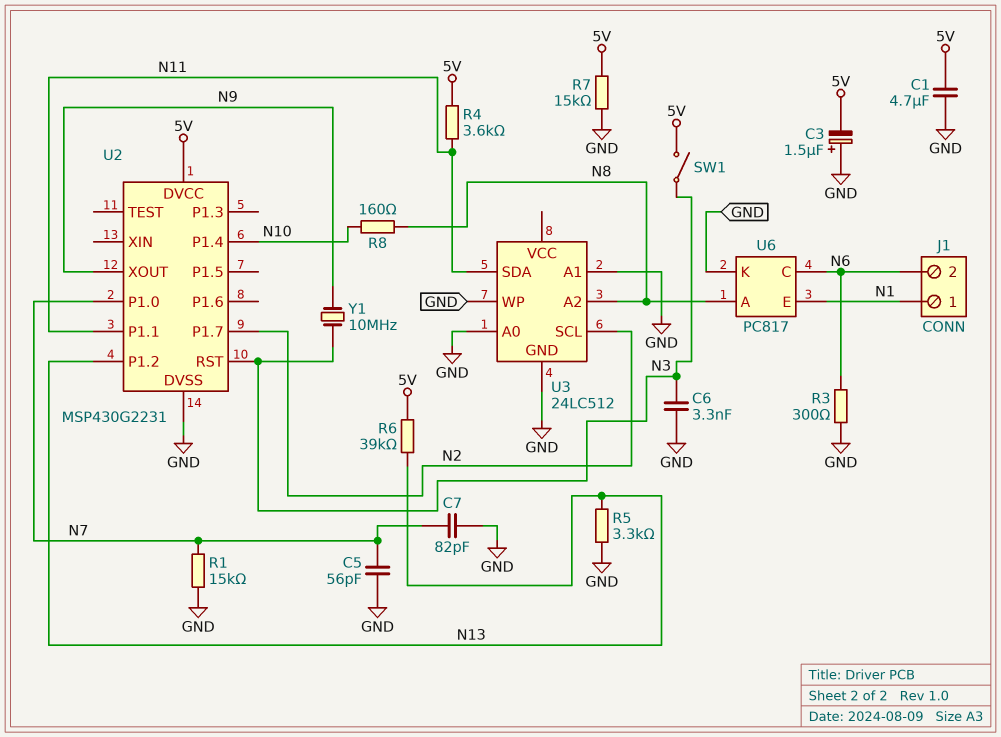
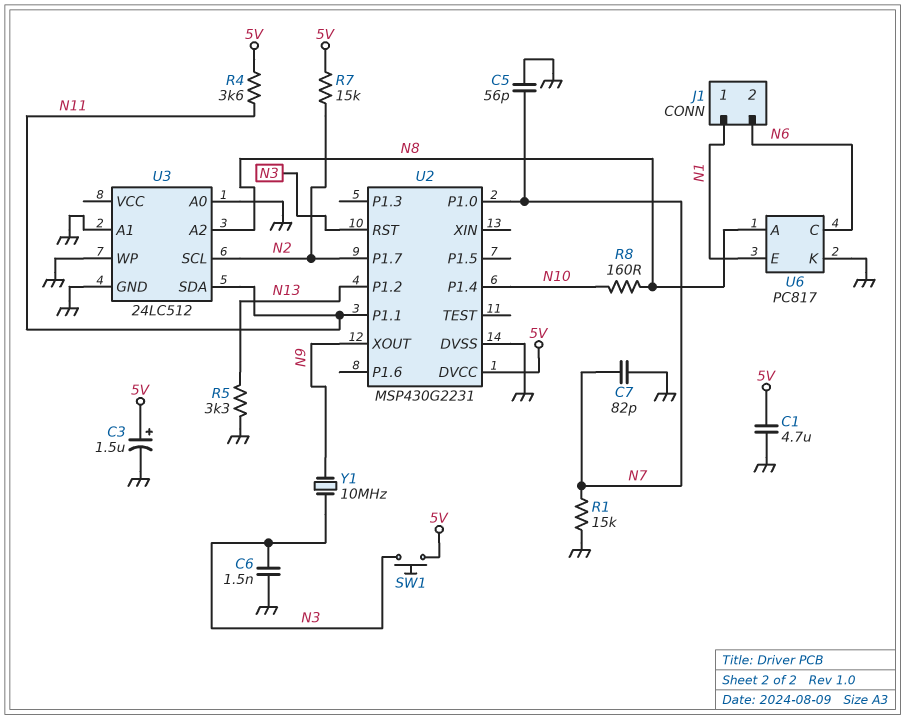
C3: 1.5uF (plus GND, minus 5V) -> 1.5uF (plus 5V, minus GND)
C6: 3.3nF (GND, N3) -> 1.5nF (GND, N3)
R3: 300 (GND, N6) -> none
R6: 39k (5V, N13) -> none
R7: 15k (5V, GND) -> 15k (5V, N2)
SW1: switch (5V, N3) -> button (5V, N3)

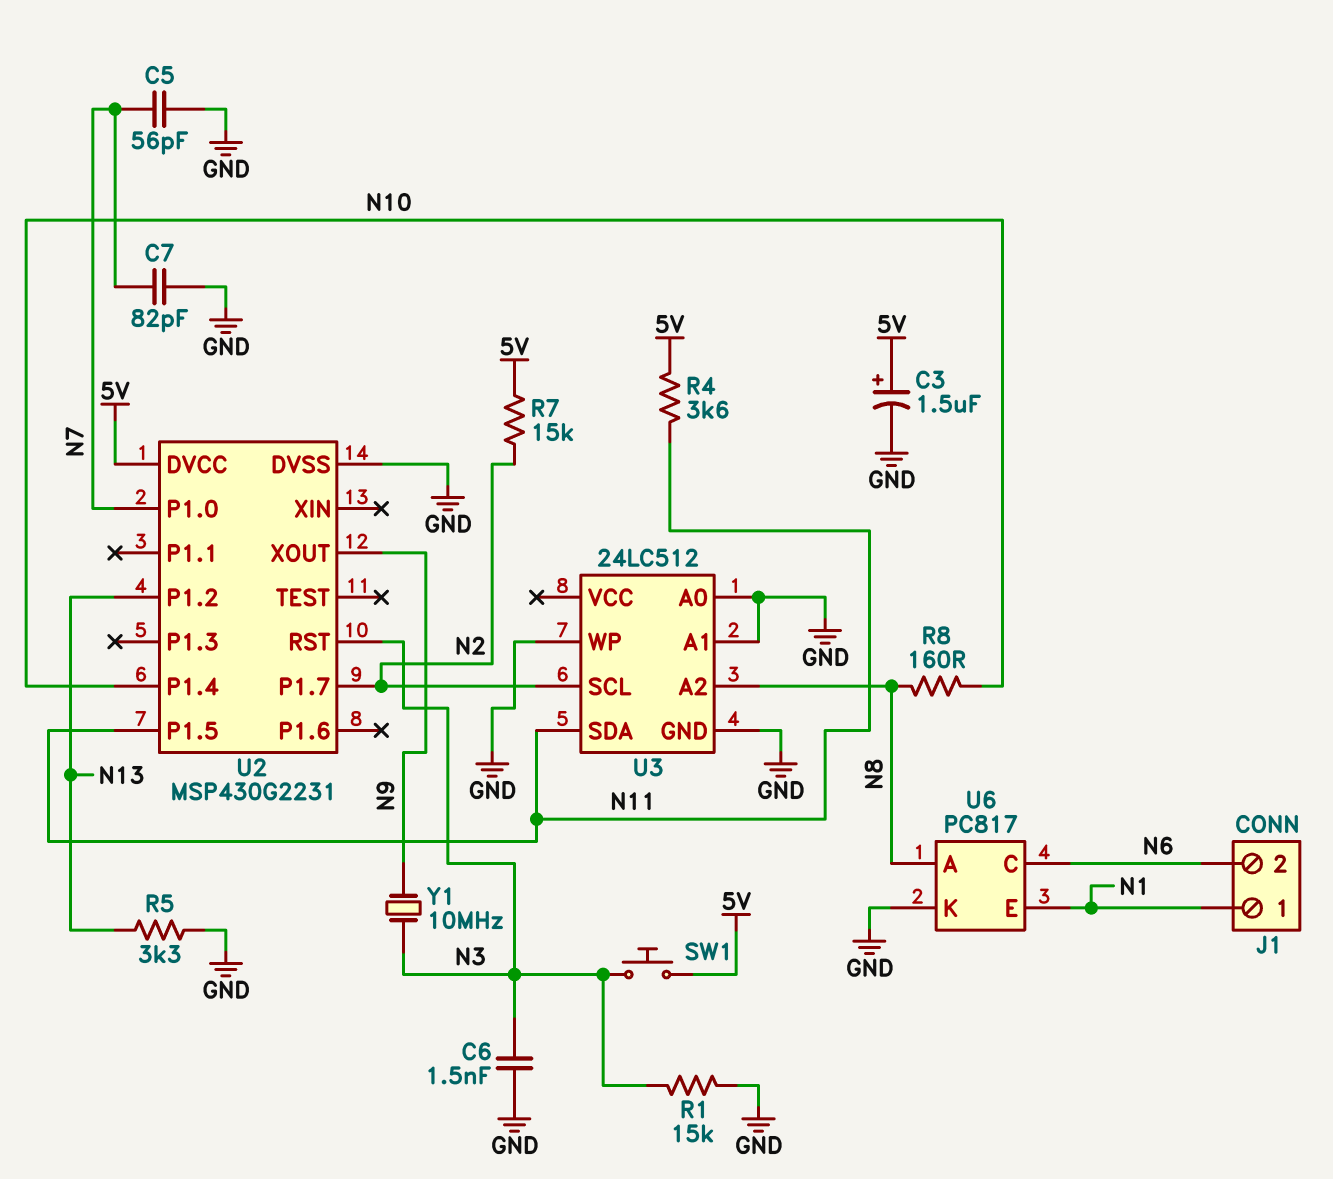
C1: 4.7uF (5V, GND) -> none
R1: 15k (GND, N7) -> 15k (GND, N3)
U2 pin P1.1: N11 -> none
U2 pin P1.5: none -> N11

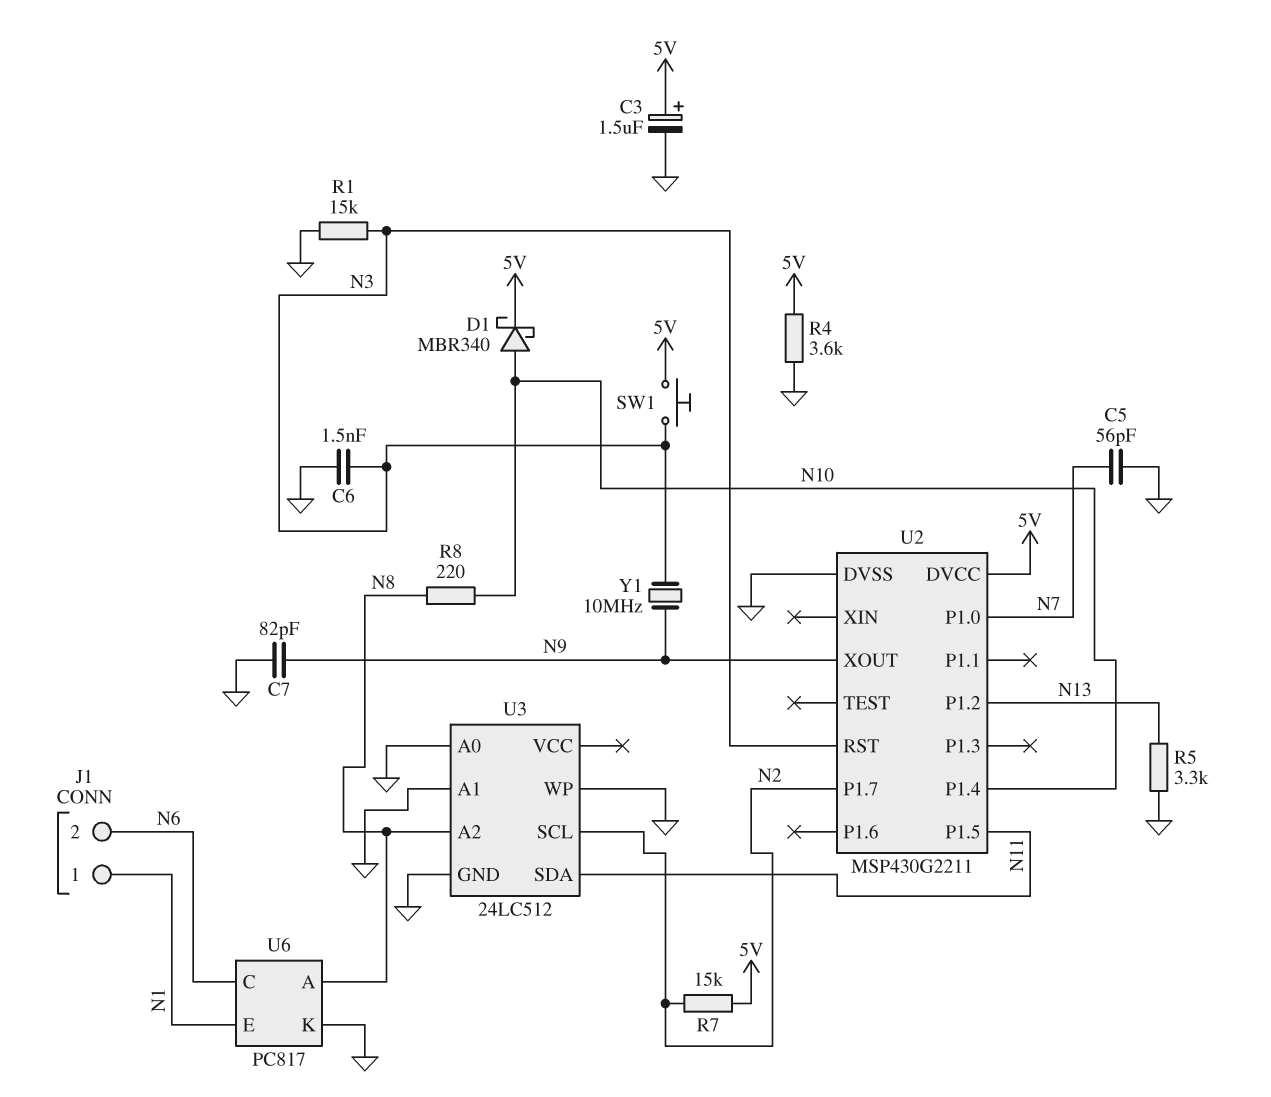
C7: 82pF (GND, N7) -> 82pF (GND, N9)
D1: none -> schottky MBR340 (A N10, K 5V)
R4: 3.6k (5V, N11) -> 3.6k (5V, GND)
R8: 160 (N8, N10) -> 220 (N8, N10)
U2: MSP430G2231 -> MSP430G2211

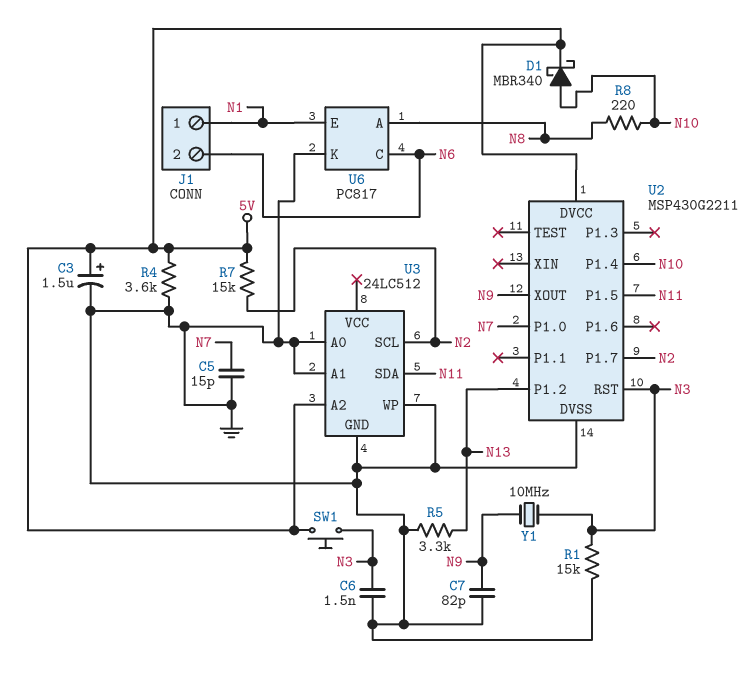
C5: 56pF (GND, N7) -> 15pF (GND, N7)
U3 pin A2: N8 -> 5V

